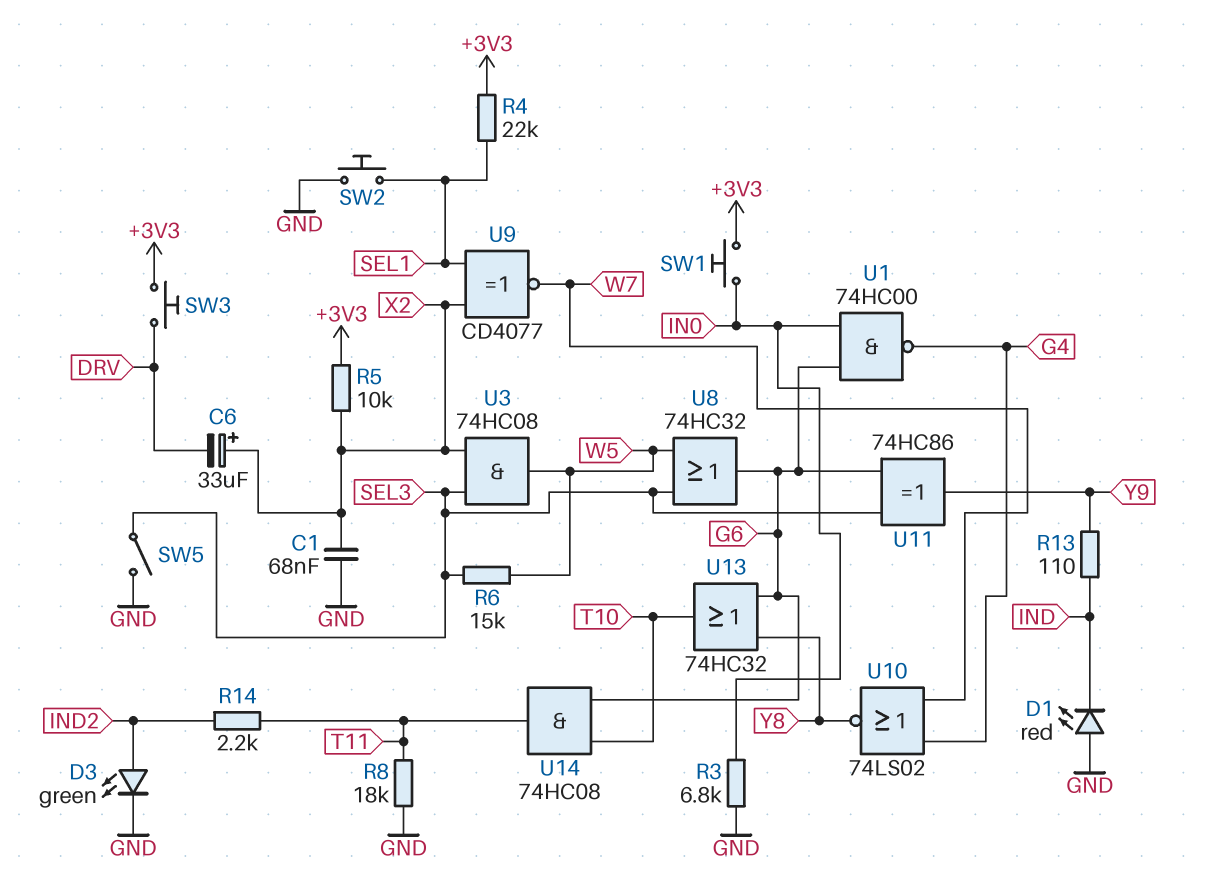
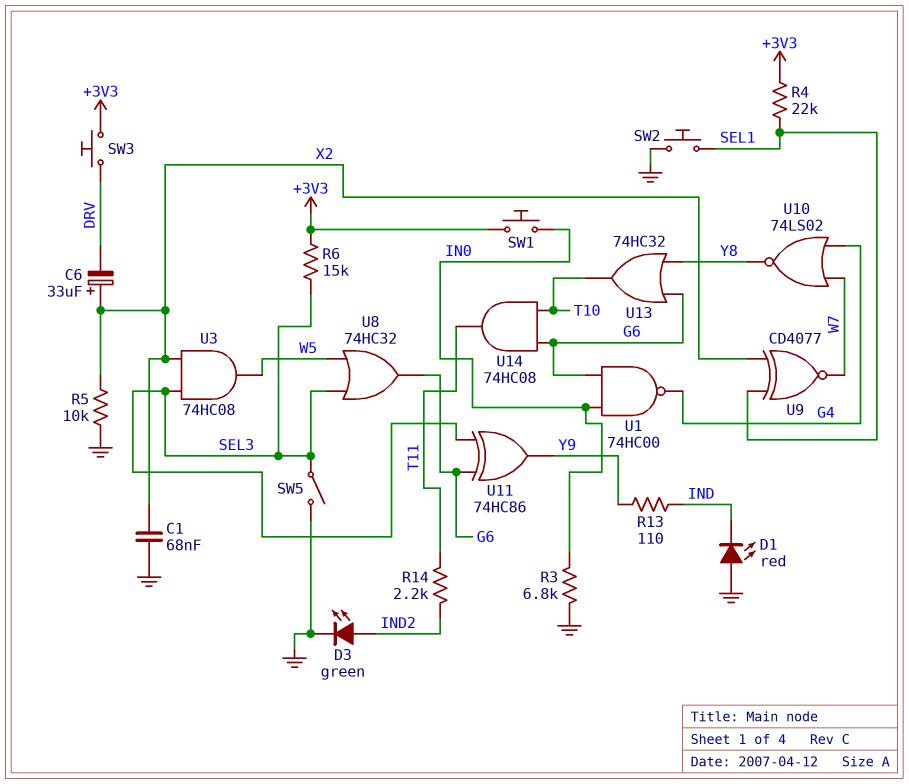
R5: 10k (+3V3, X2) -> 10k (GND, X2)
R6: 15k (SEL3, W5) -> 15k (+3V3, SEL3)
R8: 18k (GND, T11) -> none

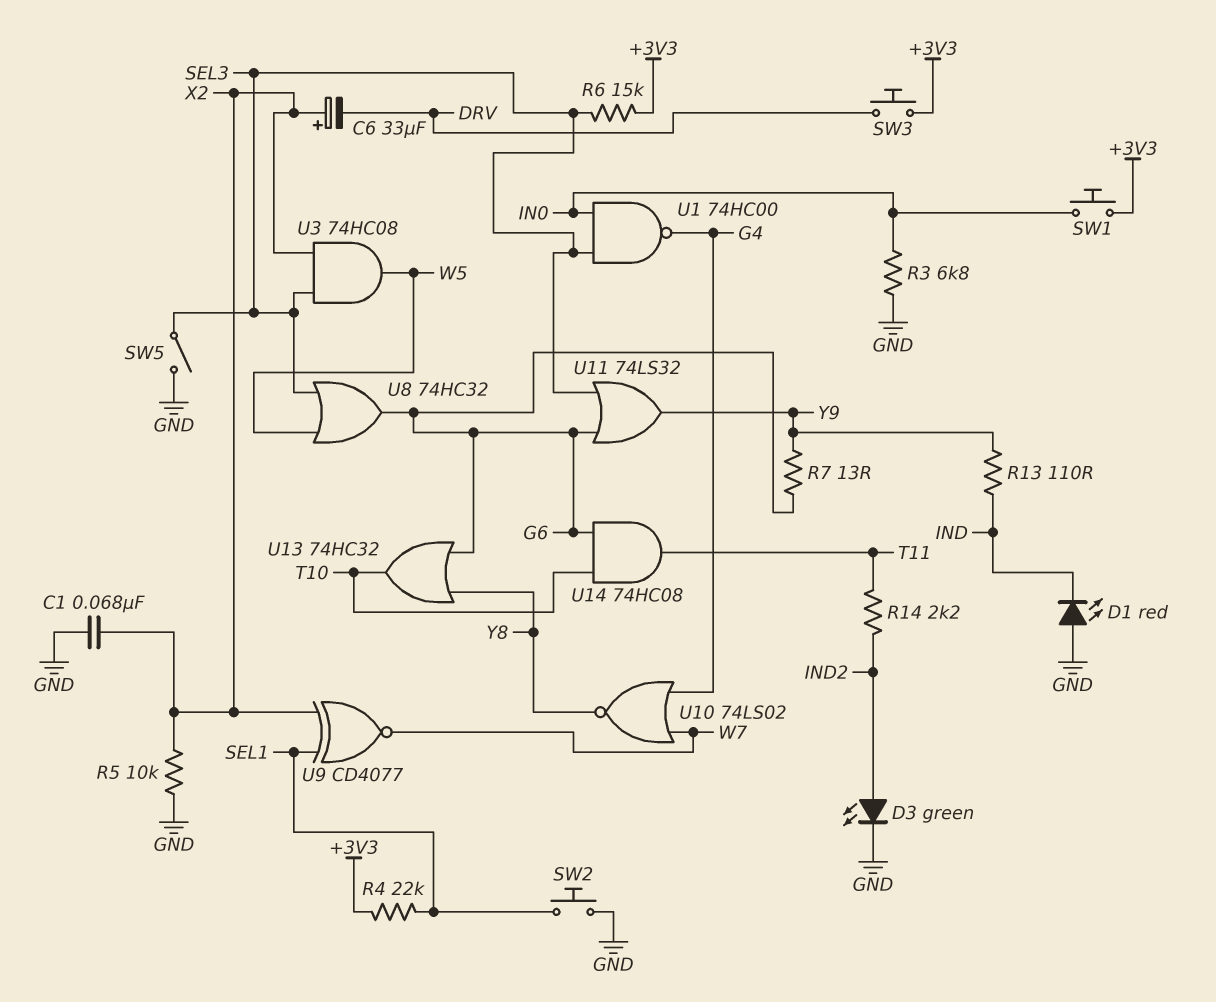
R7: none -> 13 (G6, Y9)
U1: NAND 74HC00 (in G6, in IN0, out G4) -> NAND 74HC00 (in IN0, in SEL3, out G4)
U11: XOR 74HC86 (in G6, in SEL3, out Y9) -> OR 74LS32 (in G6, in SEL3, out Y9)

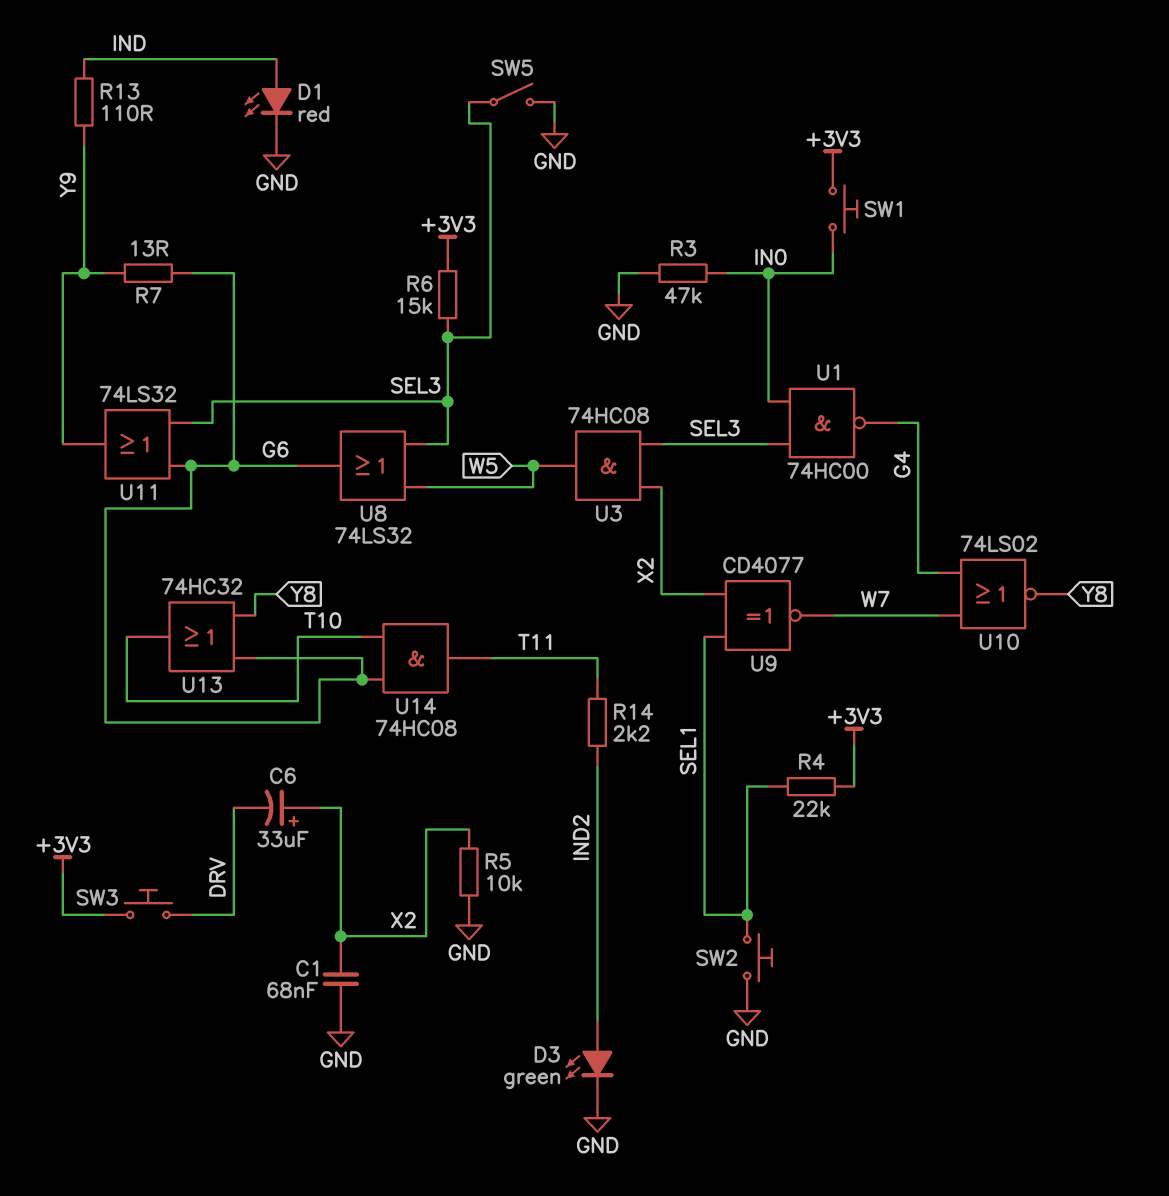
D1: LED red (A GND, K IND) -> LED red (A IND, K GND)
R3: 6.8k (GND, IN0) -> 47k (GND, IN0)
U8: OR 74HC32 (in SEL3, in W5, out G6) -> OR 74LS32 (in SEL3, in W5, out G6)

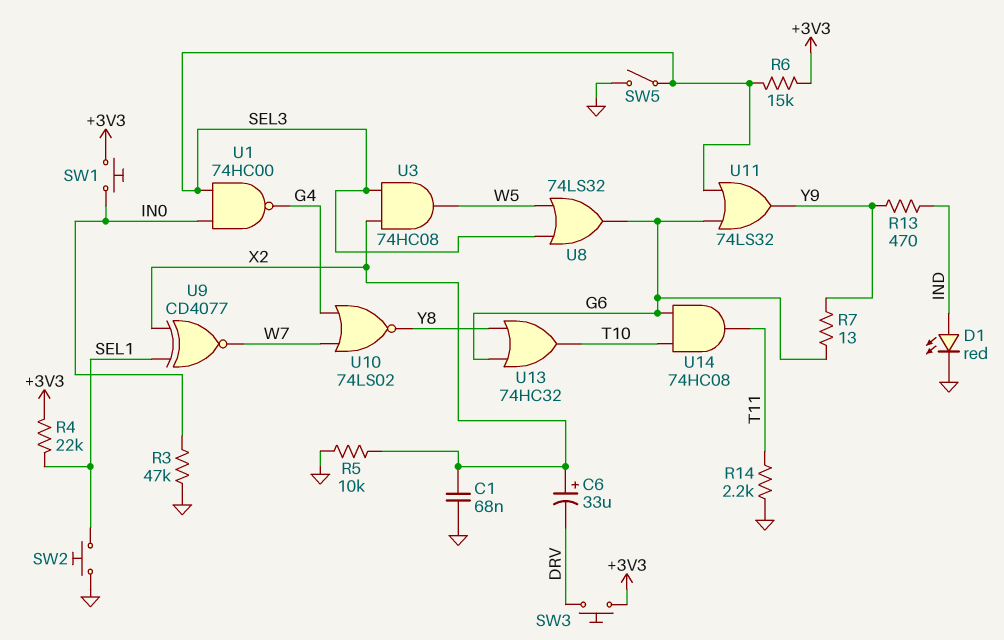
D3: LED green (A IND2, K GND) -> none
R13: 110 (IND, Y9) -> 470 (IND, Y9)
R14: 2.2k (IND2, T11) -> 2.2k (GND, T11)

